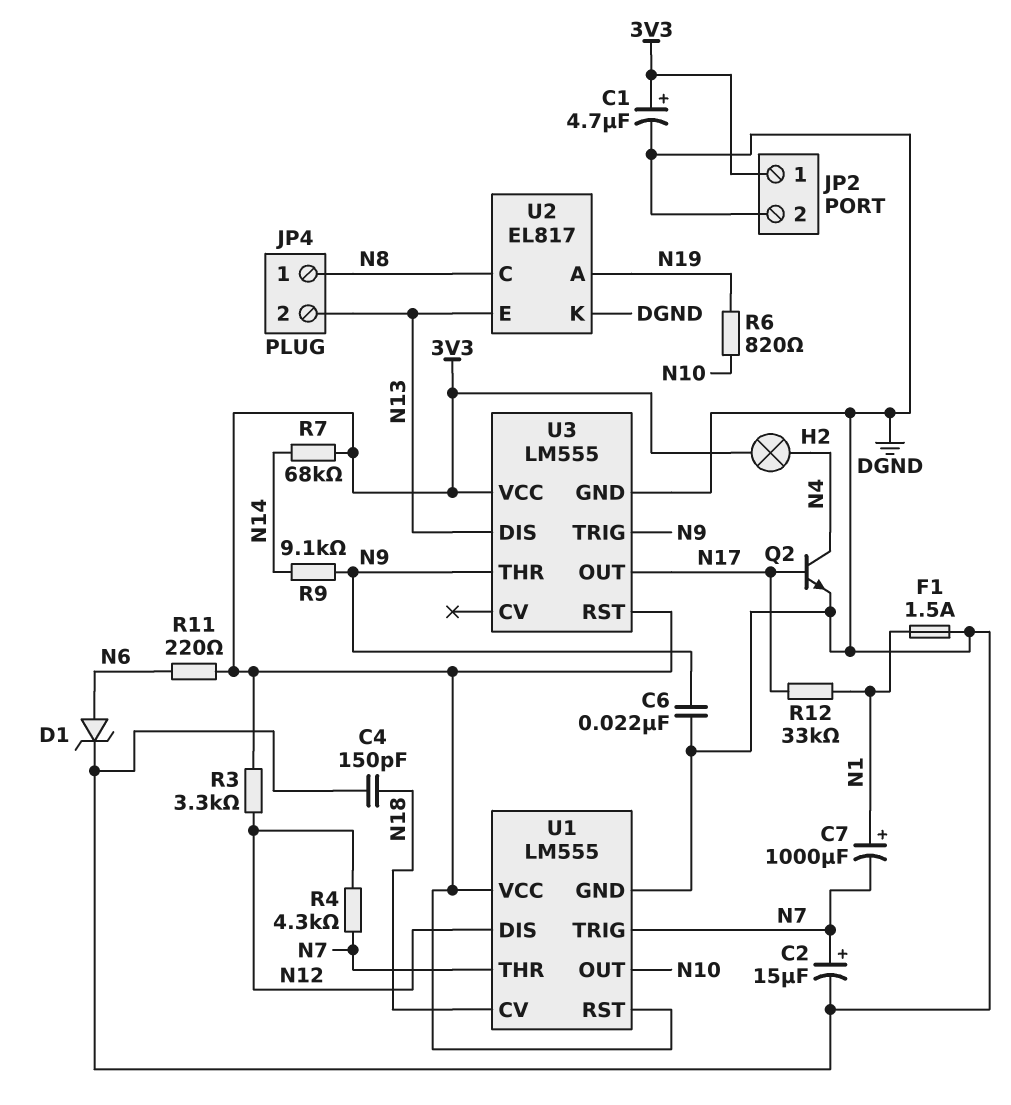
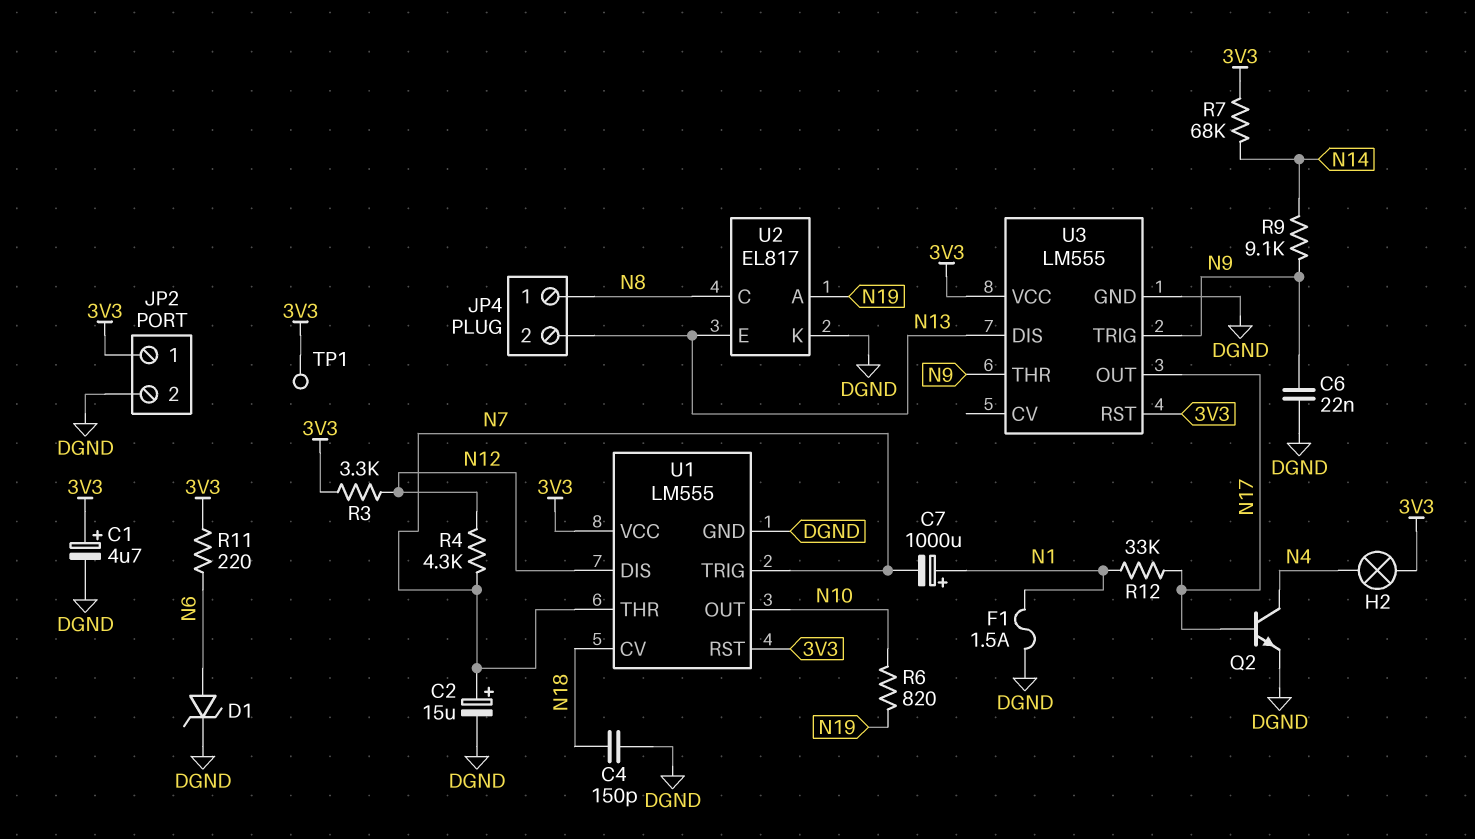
TP1: none -> test point (3V3)

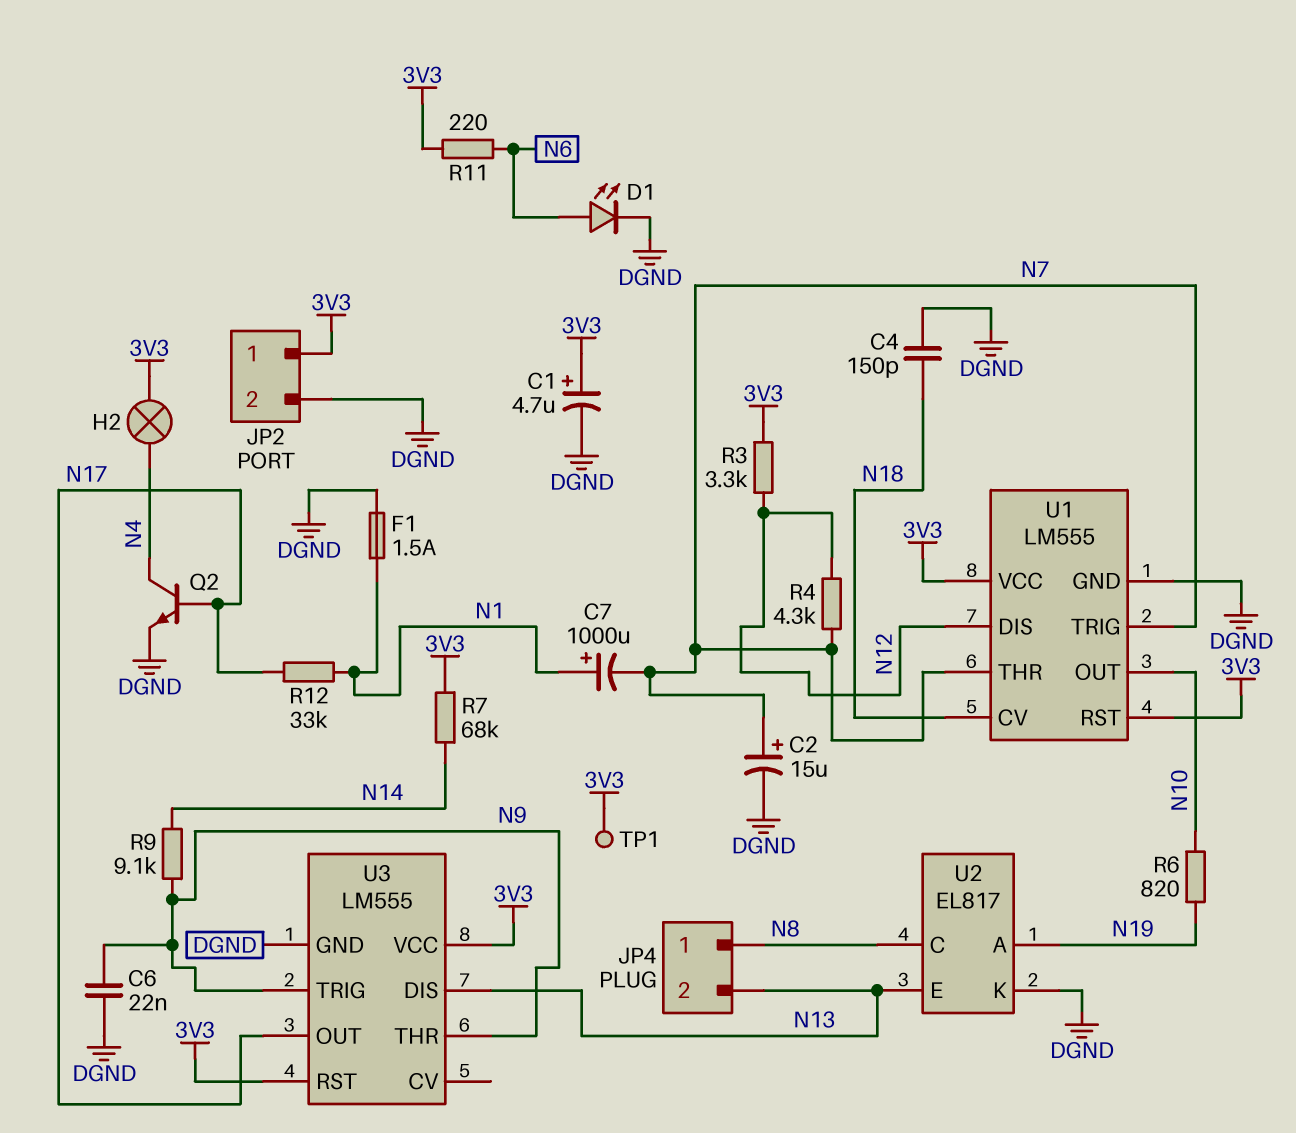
D1: zener (A N6, K DGND) -> LED (A N6, K DGND)

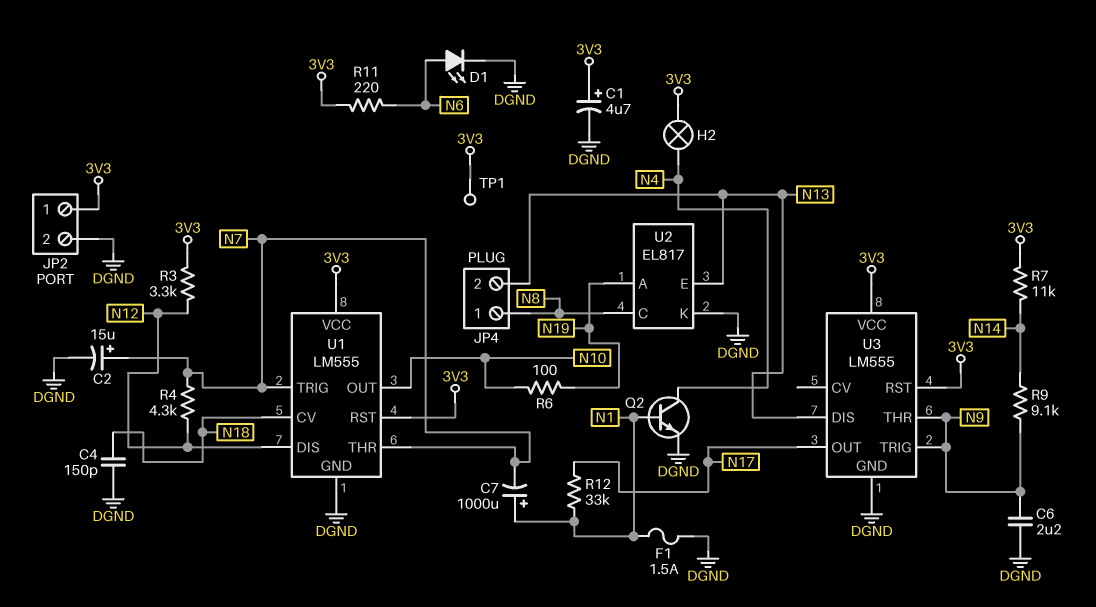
C6: 22nF (DGND, N9) -> 2.2uF (DGND, N9)
Q2: NPN (B N17, C N4, E DGND) -> NPN (B N1, C N4, E DGND)
R6: 820 (N10, N19) -> 100 (N10, N19)
R7: 68k (3V3, N14) -> 11k (3V3, N14)

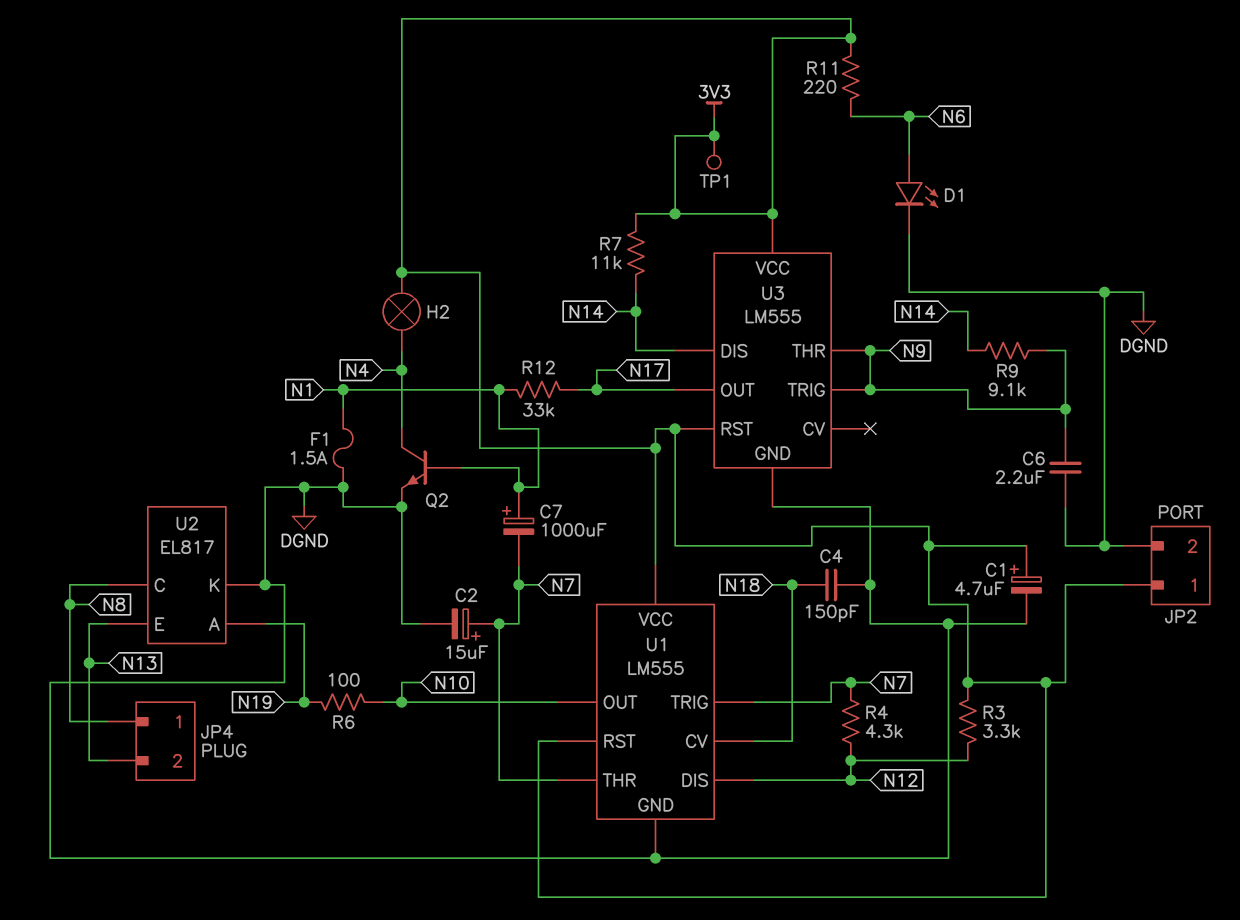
U3 pin DIS: N13 -> N14

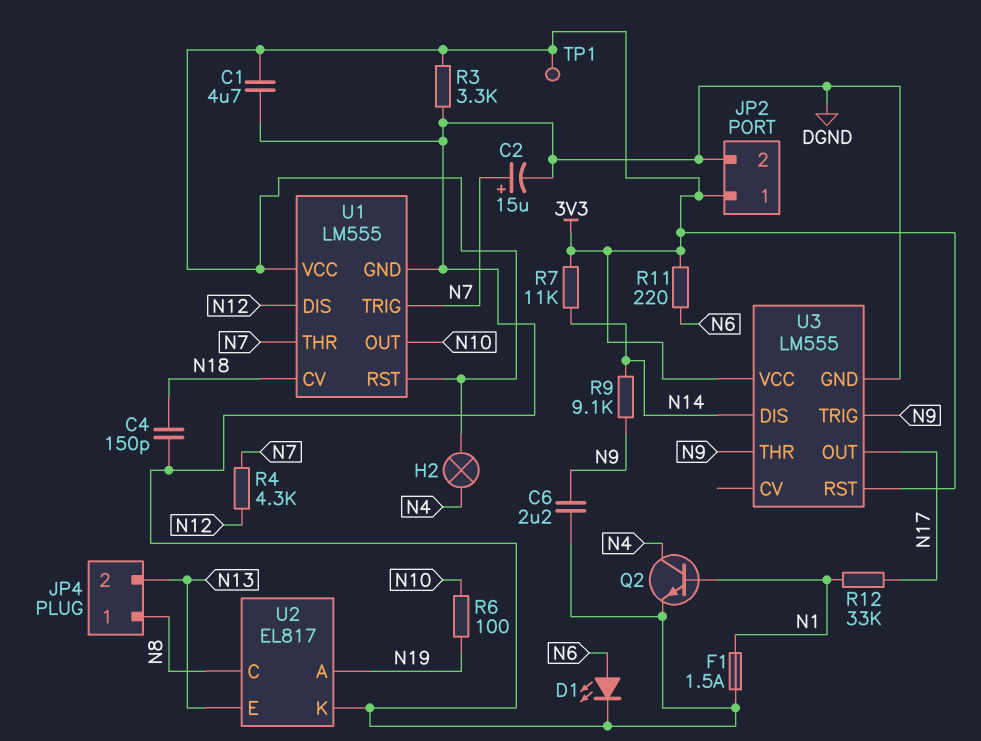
C1: 4.7uF (plus 3V3, minus DGND) -> 4.7uF (3V3, DGND)
C7: 1000uF (plus N1, minus N7) -> none
R3: 3.3k (3V3, N12) -> 3.3k (3V3, DGND)

